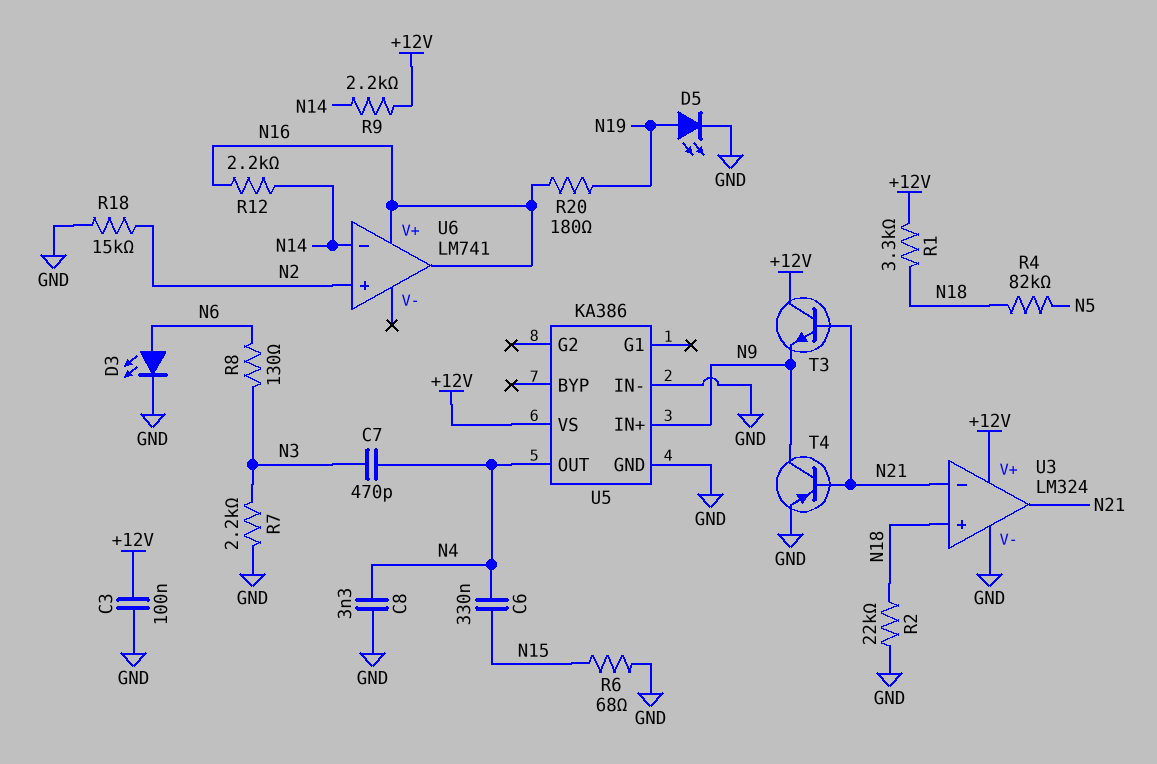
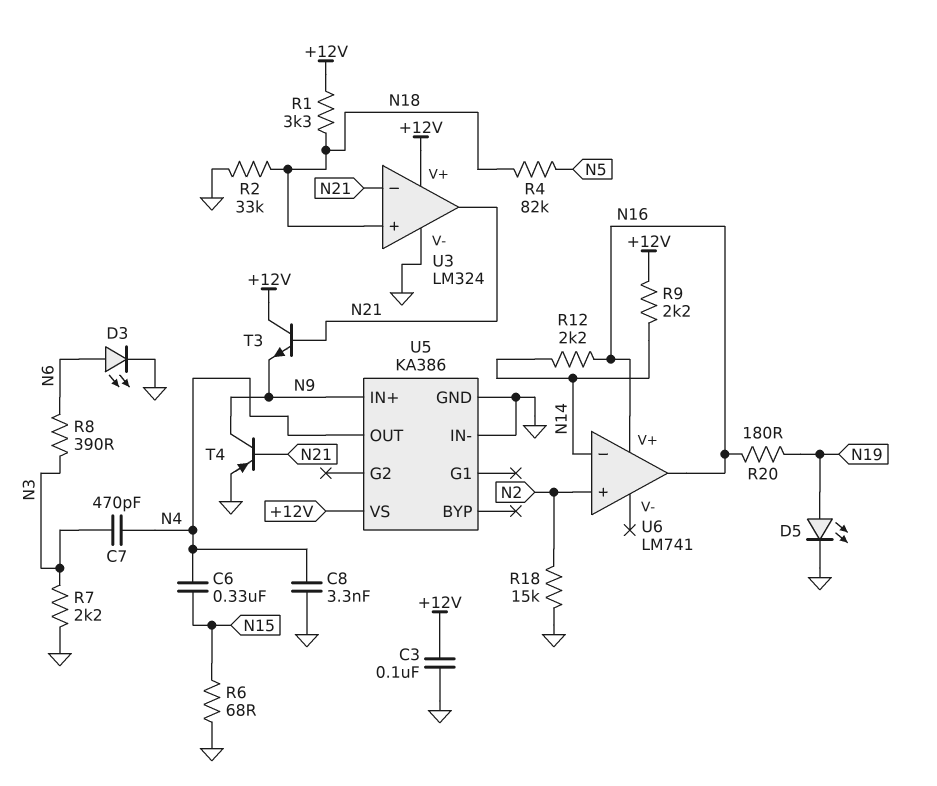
R2: 22k (GND, N18) -> 33k (GND, N18)
R8: 130 (N3, N6) -> 390 (N3, N6)

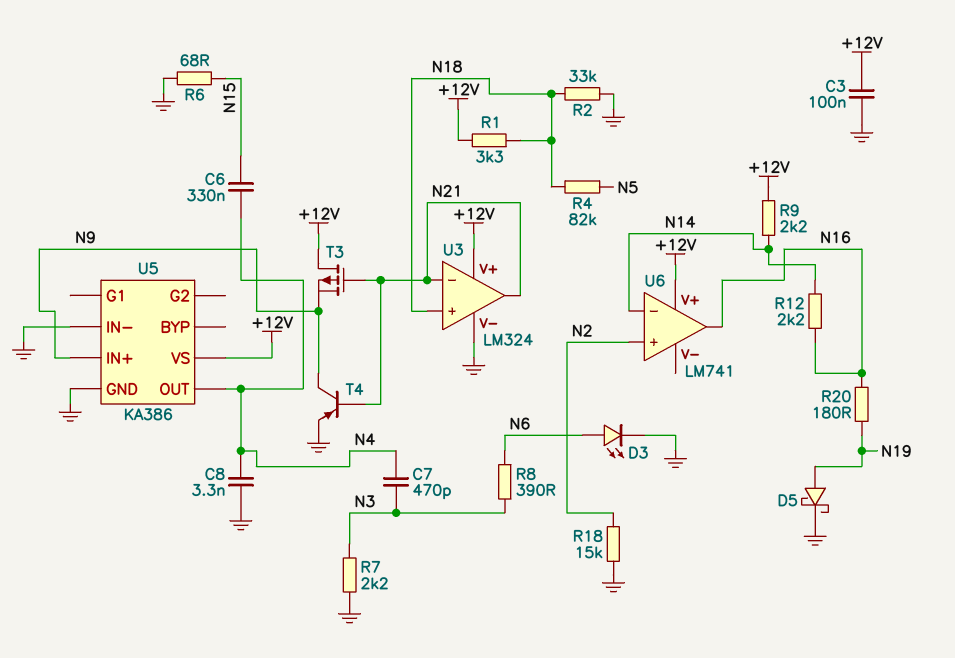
D5: LED (A N19, K GND) -> schottky (A N19, K GND)
T3: NPN (B N21, C +12V, E N9) -> PMOS (G N21, D +12V, S N9)
U6 pin V+: N16 -> +12V

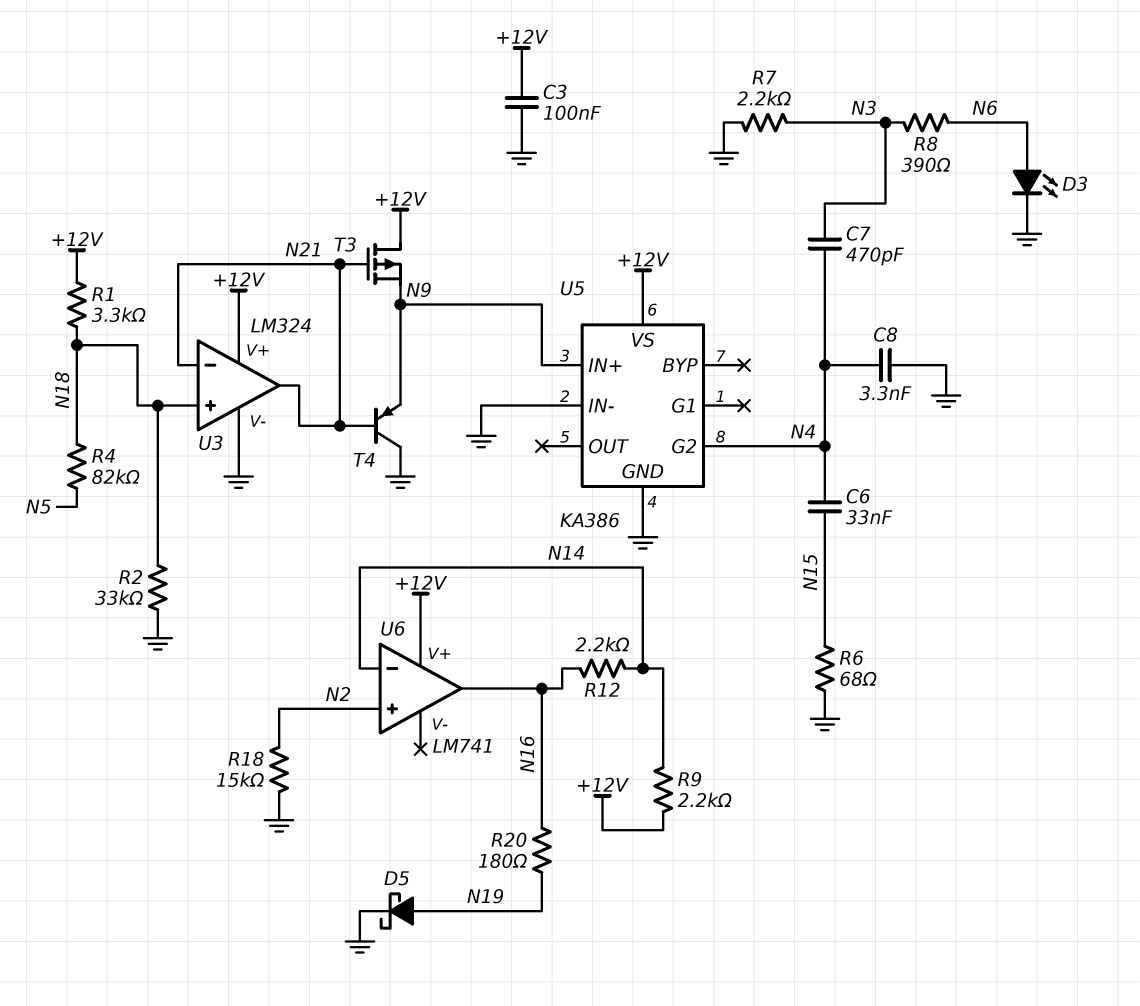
C6: 330nF (N4, N15) -> 33nF (N4, N15)
T4: PNP (B N21, C N9, E GND) -> PNP (B N21, C GND, E N9)
U5 pin G2: none -> N4
U5 pin OUT: N4 -> none

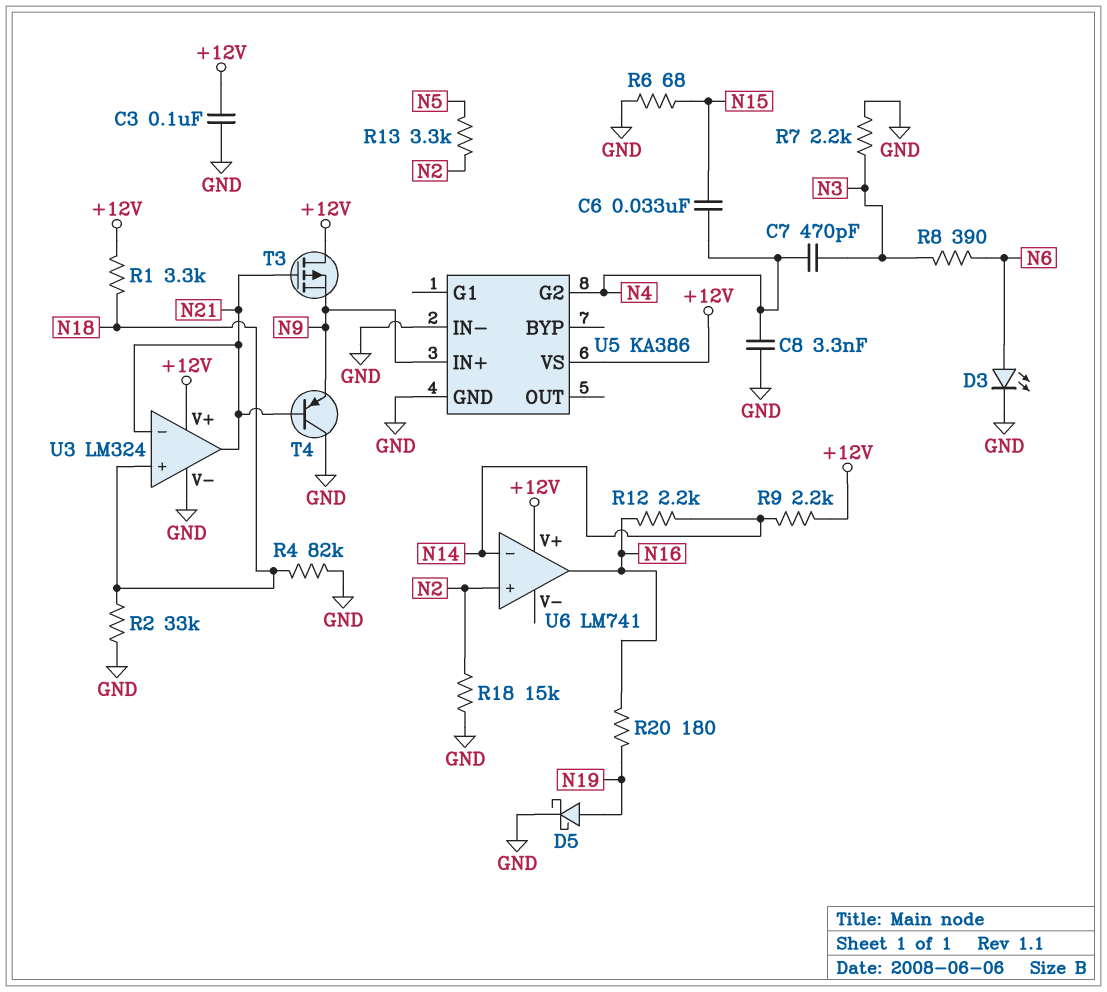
R4: 82k (N5, N18) -> 82k (GND, N18)
R13: none -> 3.3k (N2, N5)

